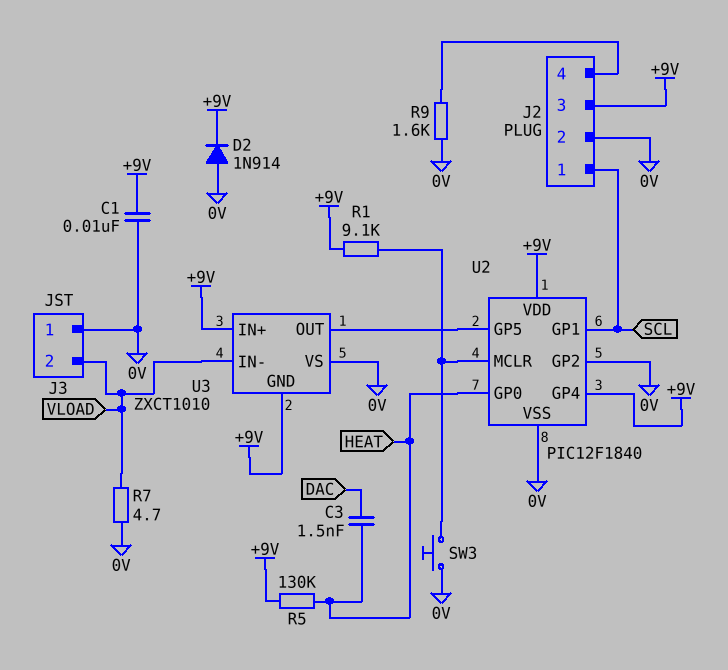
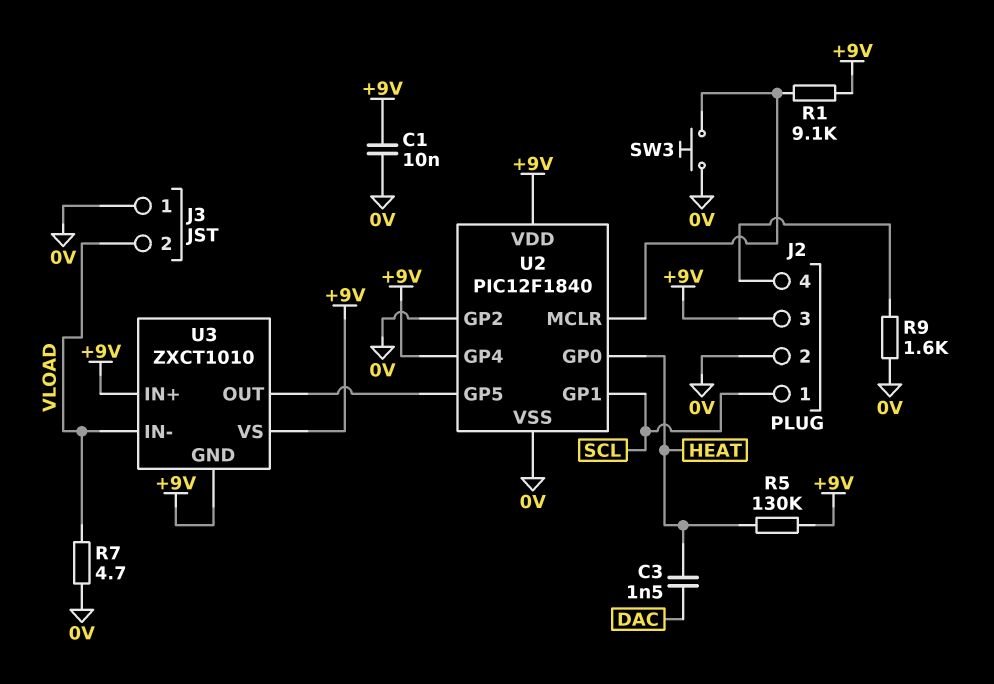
D2: diode 1N914 (A 0V, K +9V) -> none
U3 pin VS: 0V -> +9V

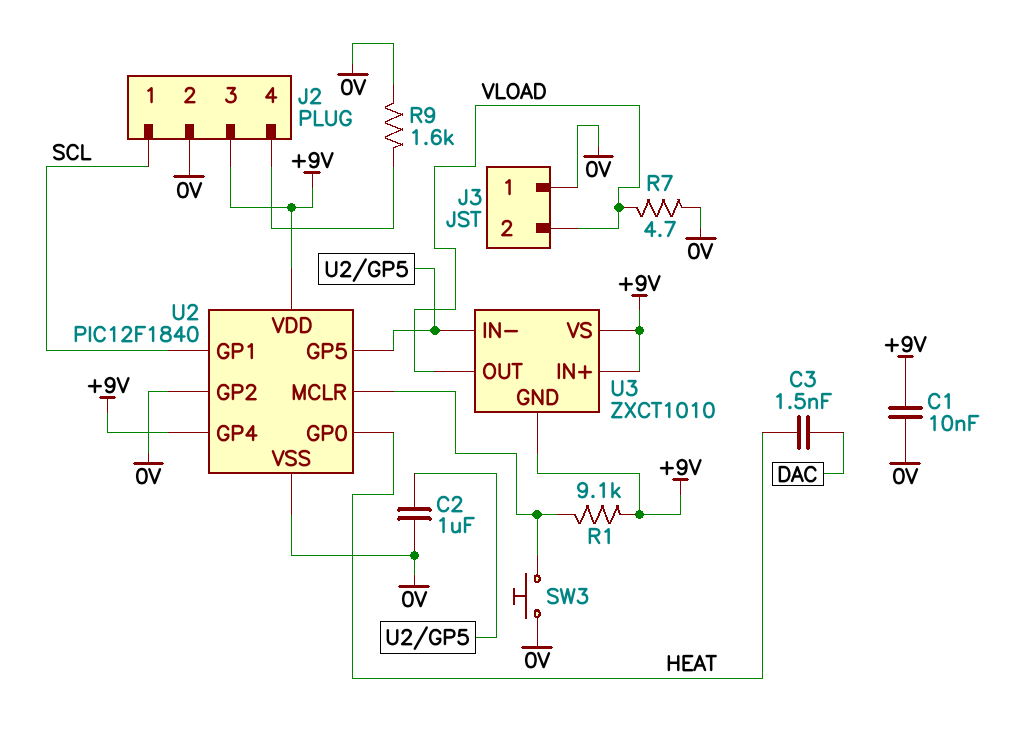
C2: none -> 1uF (0V, U2/GP5)
R5: 130k (+9V, HEAT) -> none
U3 pin IN-: VLOAD -> U2/GP5
U3 pin OUT: U2/GP5 -> VLOAD

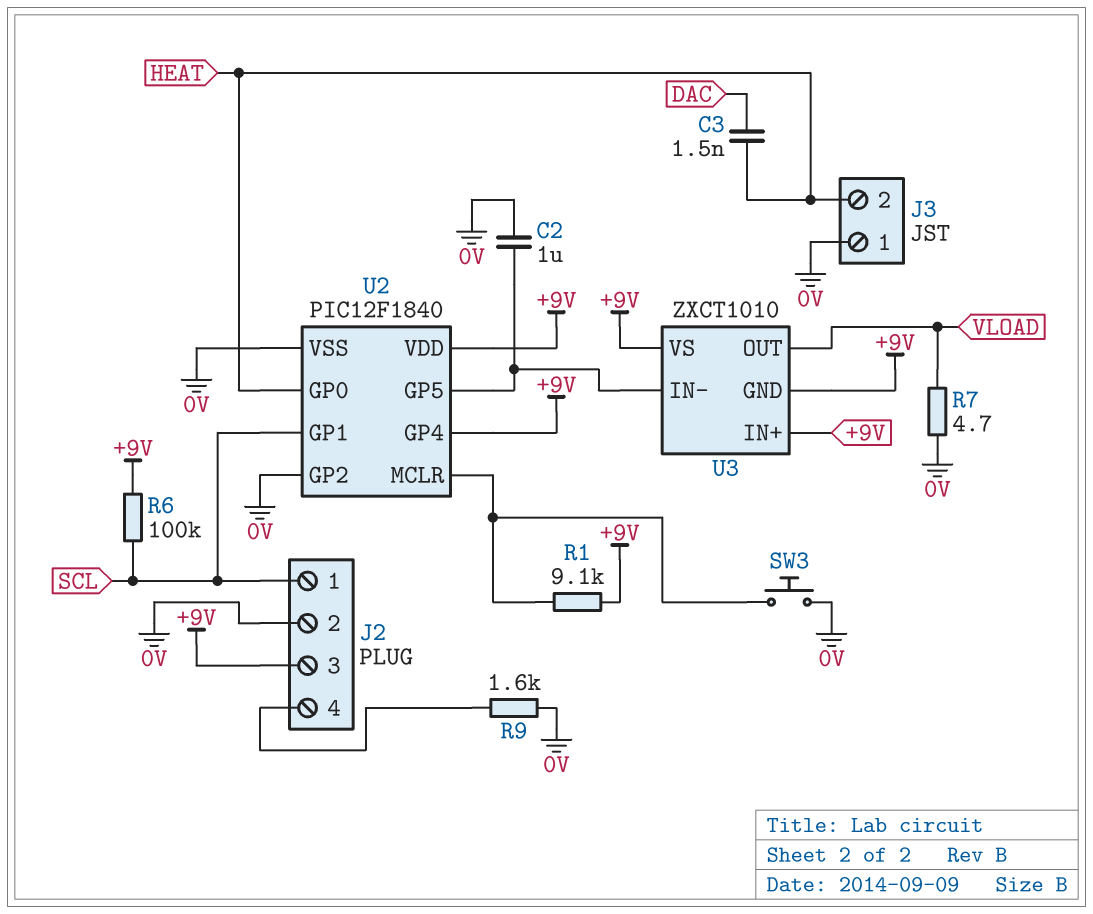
C1: 10nF (+9V, 0V) -> none
J3 pin 2: VLOAD -> HEAT
R6: none -> 100k (+9V, SCL)

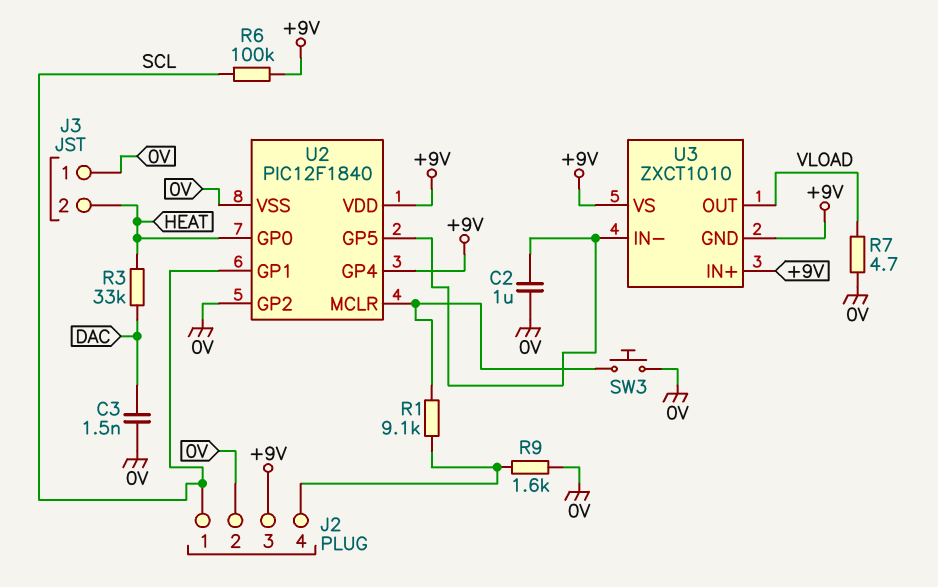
C3: 1.5nF (DAC, HEAT) -> 1.5nF (0V, DAC)
R1: 9.1k (+9V, U2/MCLR) -> 9.1k (J2/4, U2/MCLR)
R3: none -> 33k (DAC, HEAT)

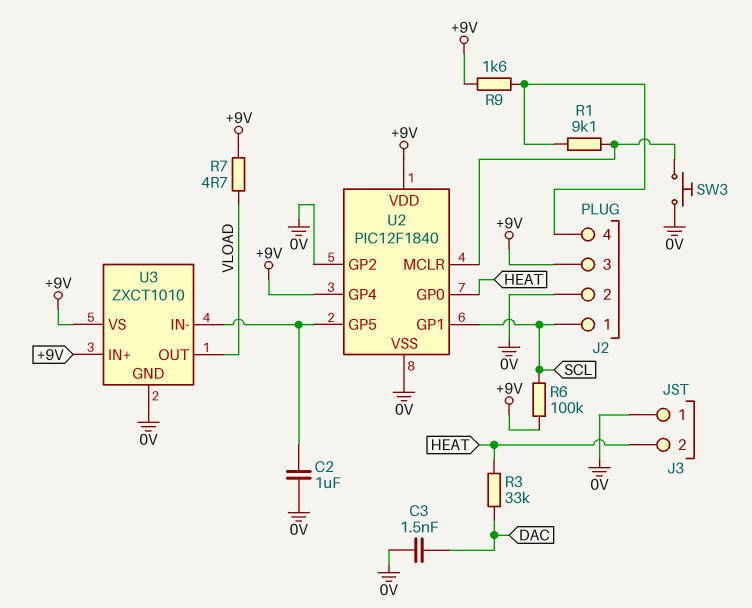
R7: 4.7 (0V, VLOAD) -> 4.7 (+9V, VLOAD)
R9: 1.6k (0V, J2/4) -> 1.6k (+9V, J2/4)
U3 pin GND: +9V -> 0V

